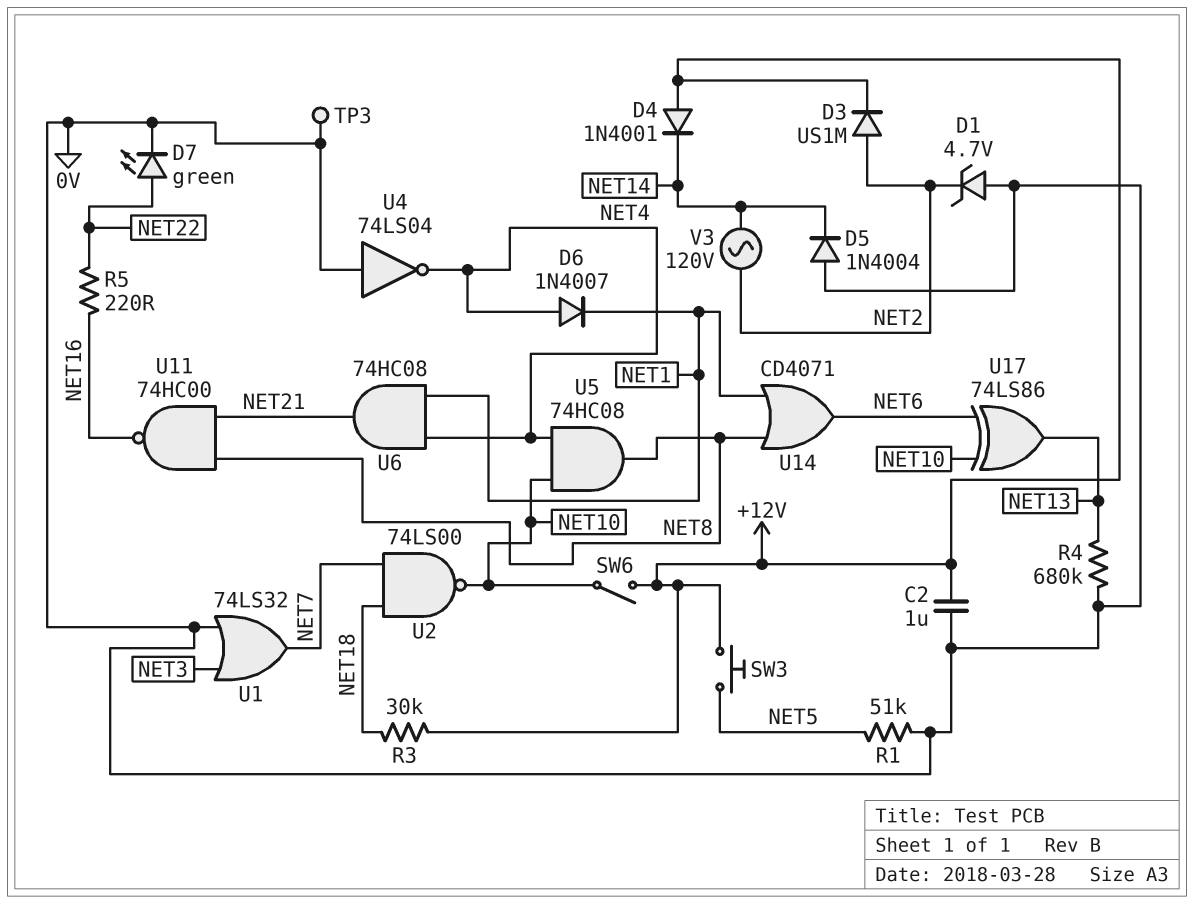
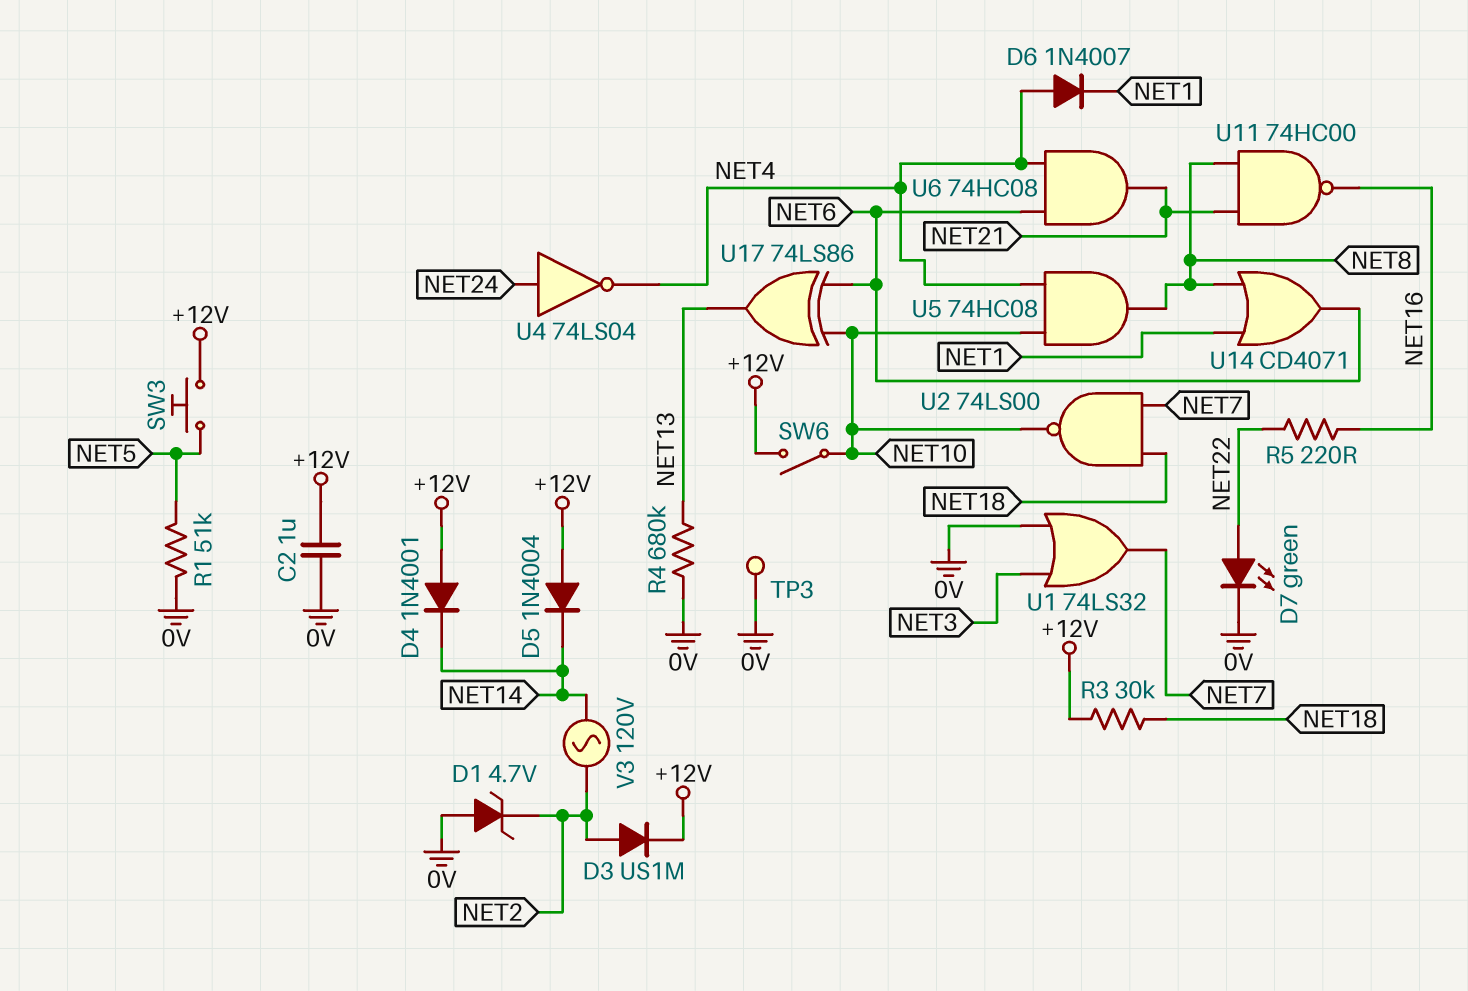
D5: diode 1N4004 (A 0V, K NET14) -> diode 1N4004 (A +12V, K NET14)
U4: NOT 74LS04 (in 0V, out NET4) -> NOT 74LS04 (in NET24, out NET4)
U6: AND 74HC08 (in NET1, in NET4, out NET21) -> AND 74HC08 (in NET4, in NET6, out NET21)

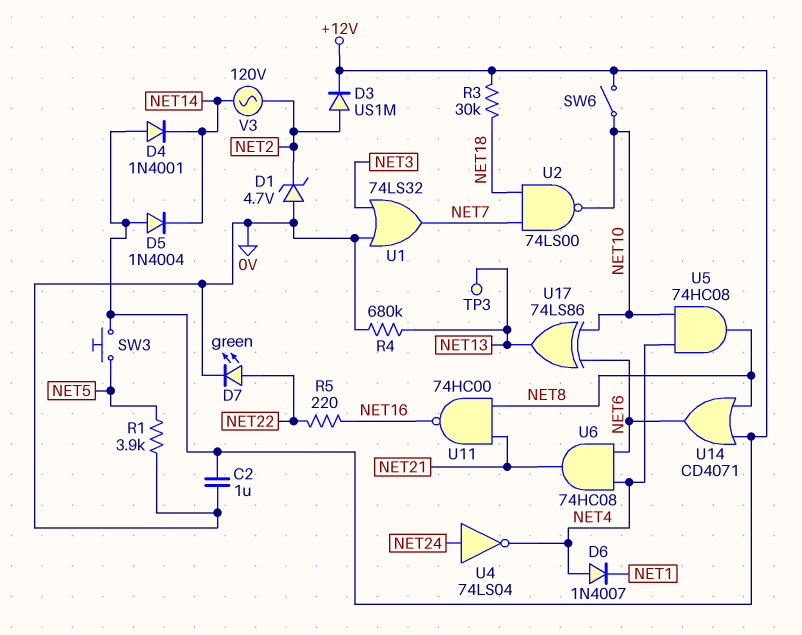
R1: 51k (0V, NET5) -> 3.9k (0V, NET5)
TP3: test point (0V) -> test point (NET13)
U14: OR CD4071 (in NET1, in NET8, out NET6) -> OR CD4071 (in +12V, in NET8, out NET6)

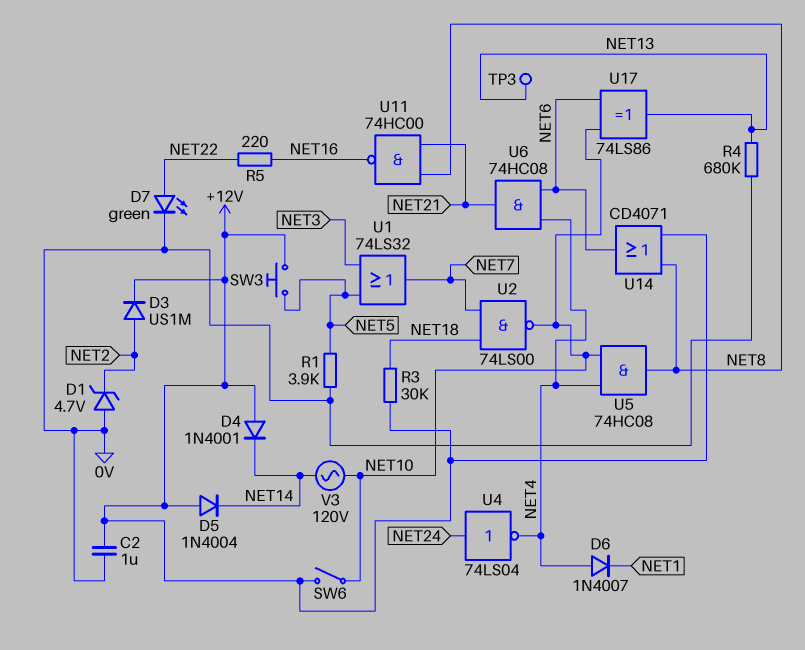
U1: OR 74LS32 (in 0V, in NET3, out NET7) -> OR 74LS32 (in NET3, in NET5, out NET7)
V3: AC 120V (NET2, NET14) -> AC 120V (NET10, NET14)

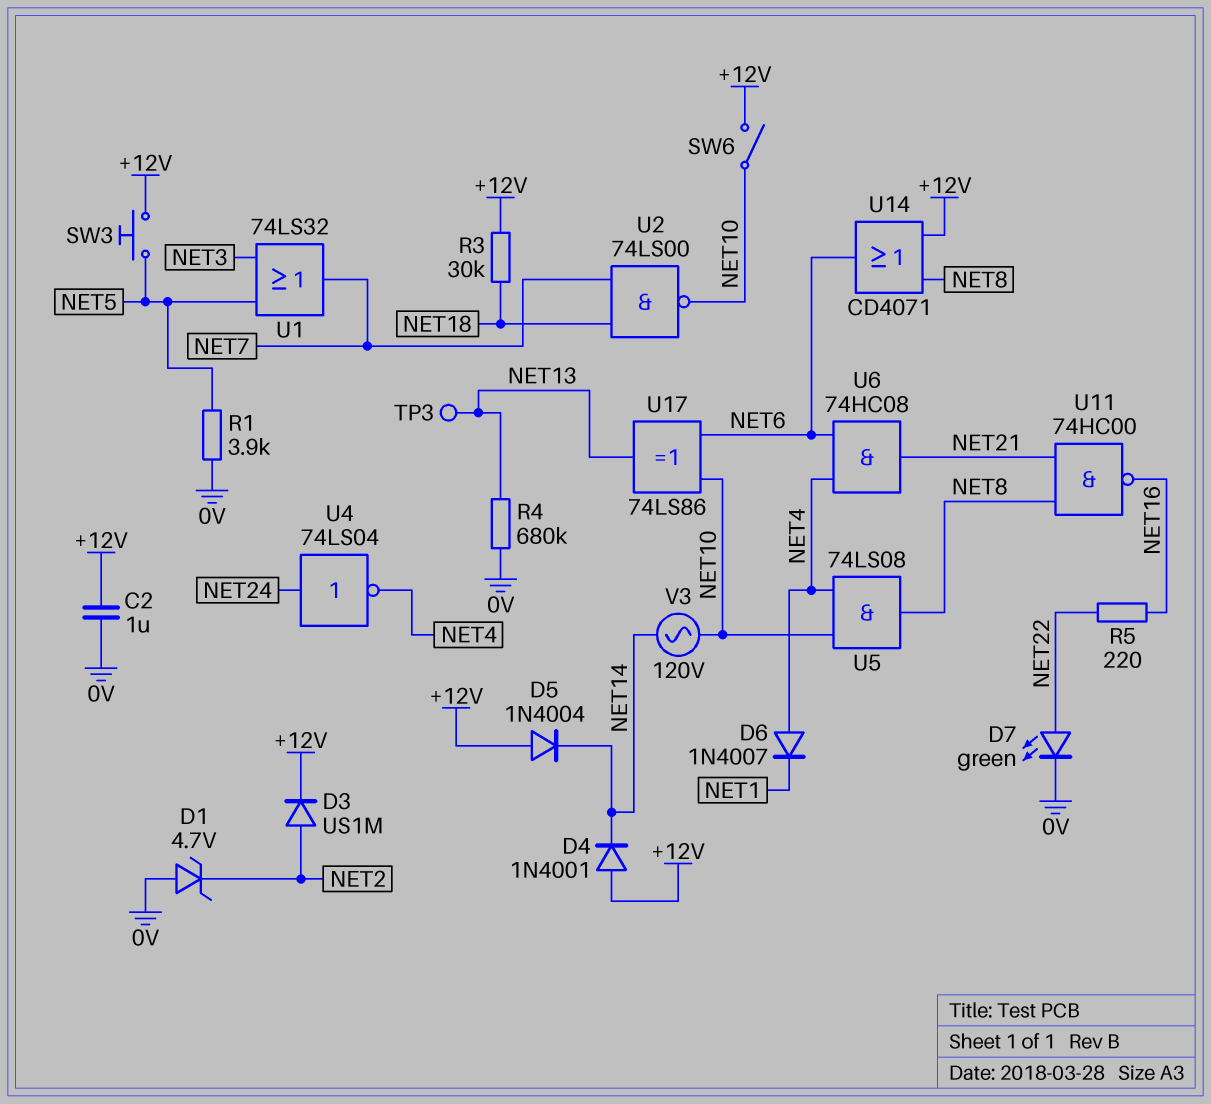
U5: AND 74HC08 (in NET4, in NET10, out NET8) -> AND 74LS08 (in NET4, in NET10, out NET8)

